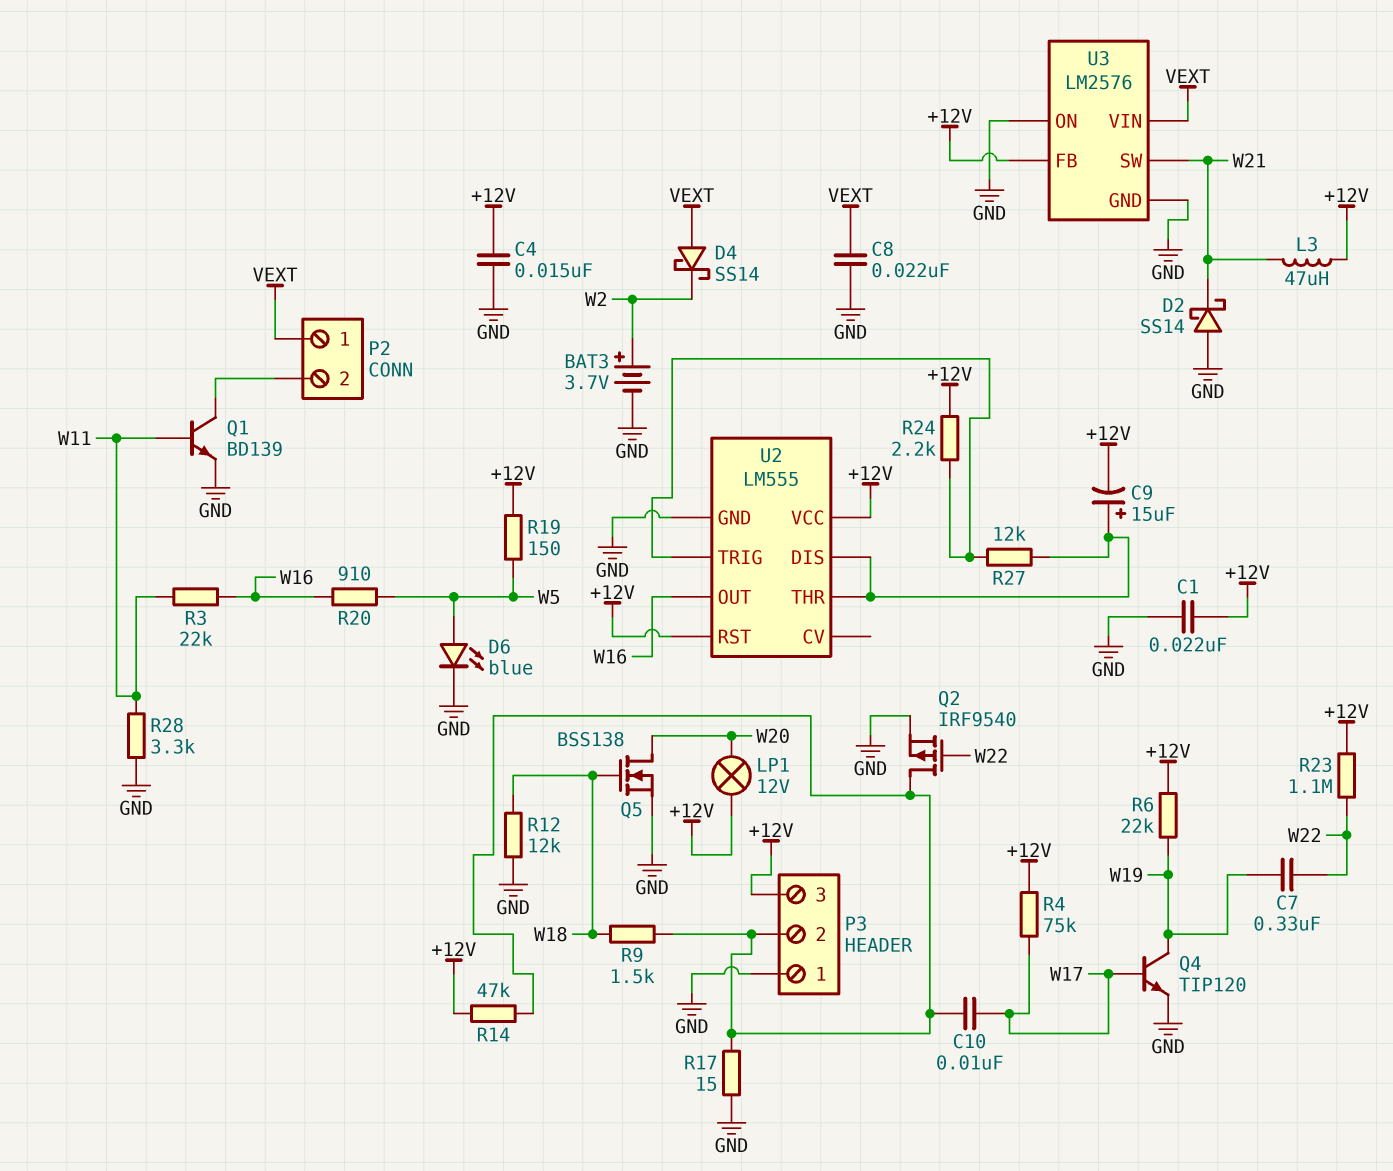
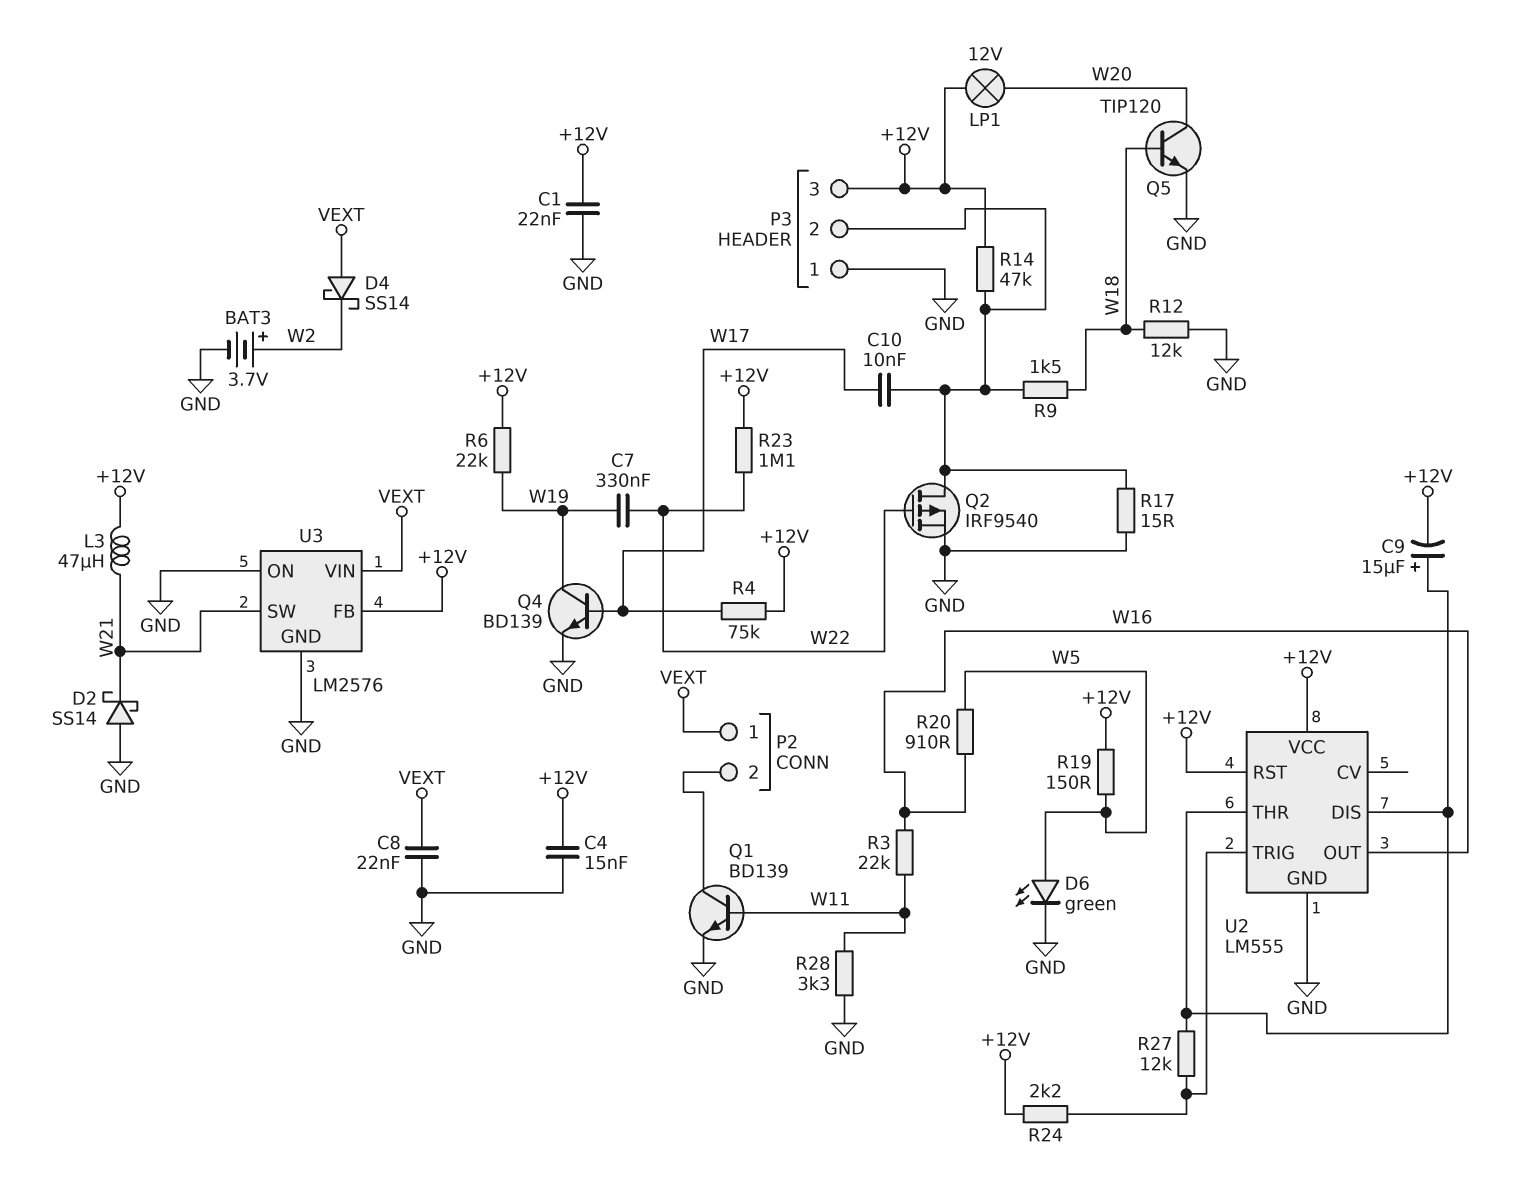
D6: LED blue (A W5, K GND) -> LED green (A W5, K GND)
Q4: NPN TIP120 (B W17, C W19, E GND) -> NPN BD139 (B W17, C W19, E GND)
Q5: NMOS BSS138 (G W18, D W20, S GND) -> NPN TIP120 (B W18, C W20, E GND)

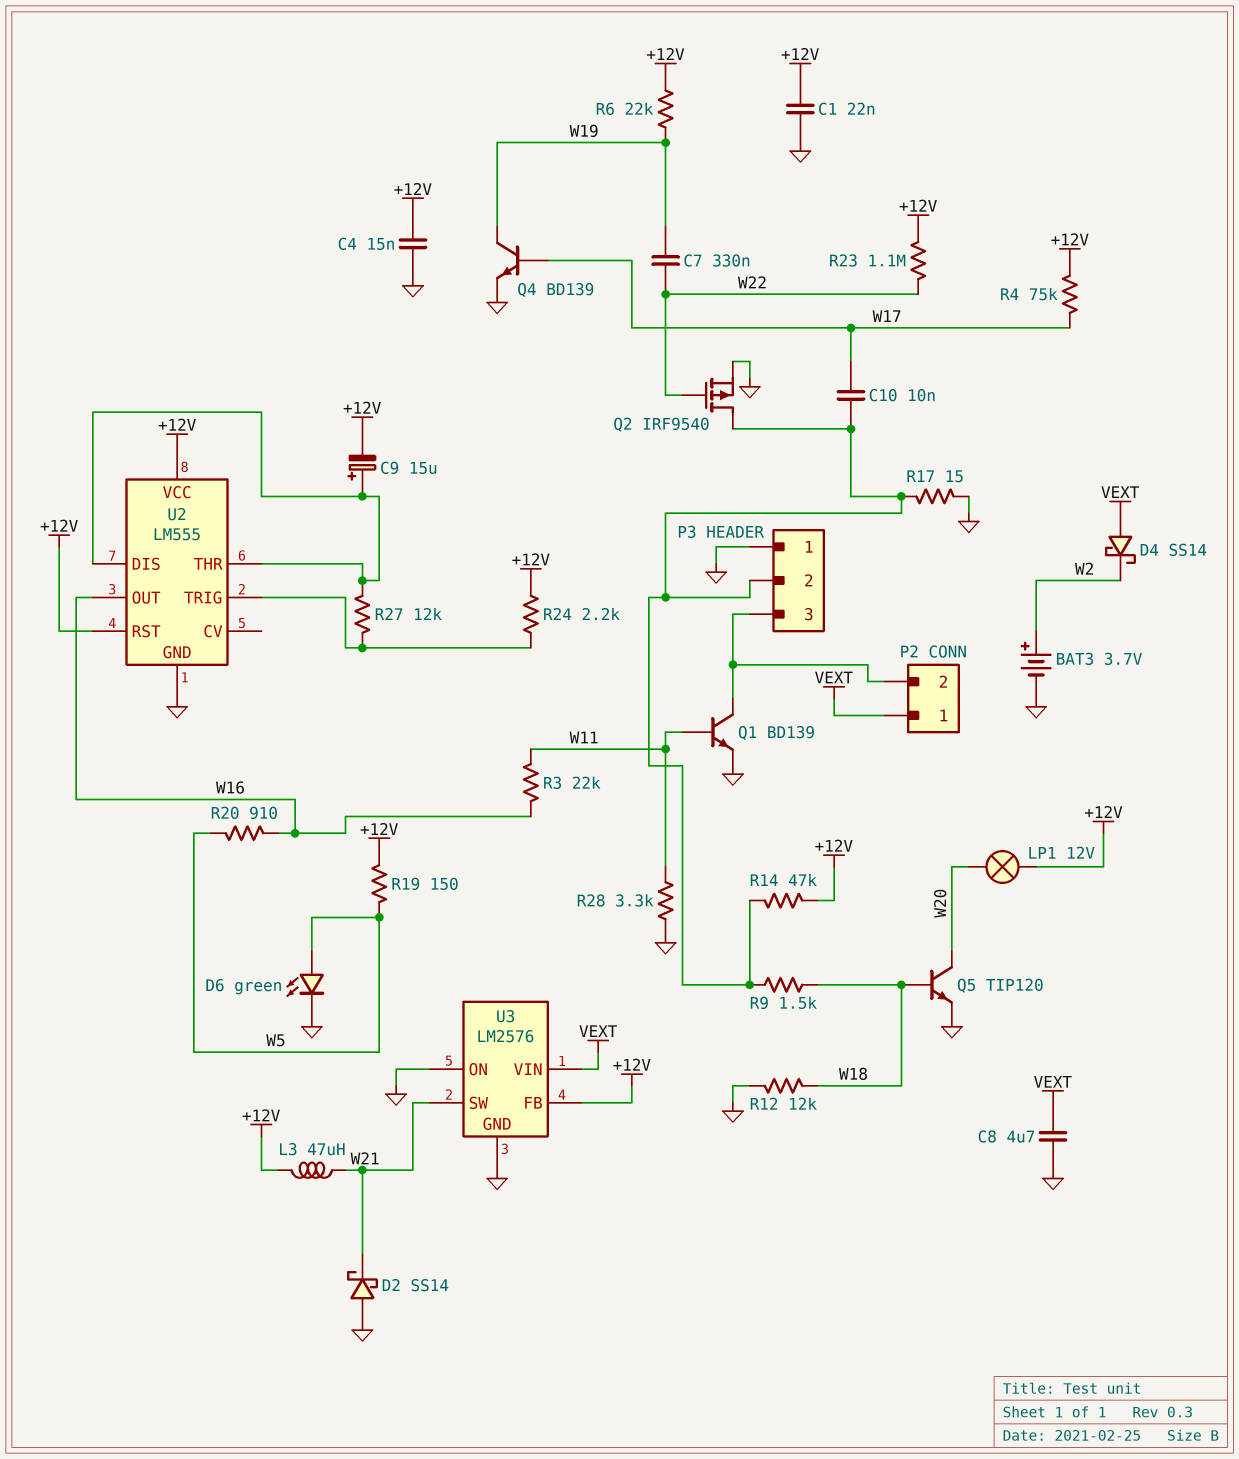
C8: 22nF (GND, VEXT) -> 4.7uF (GND, VEXT)
P3 pin 3: +12V -> P2/2

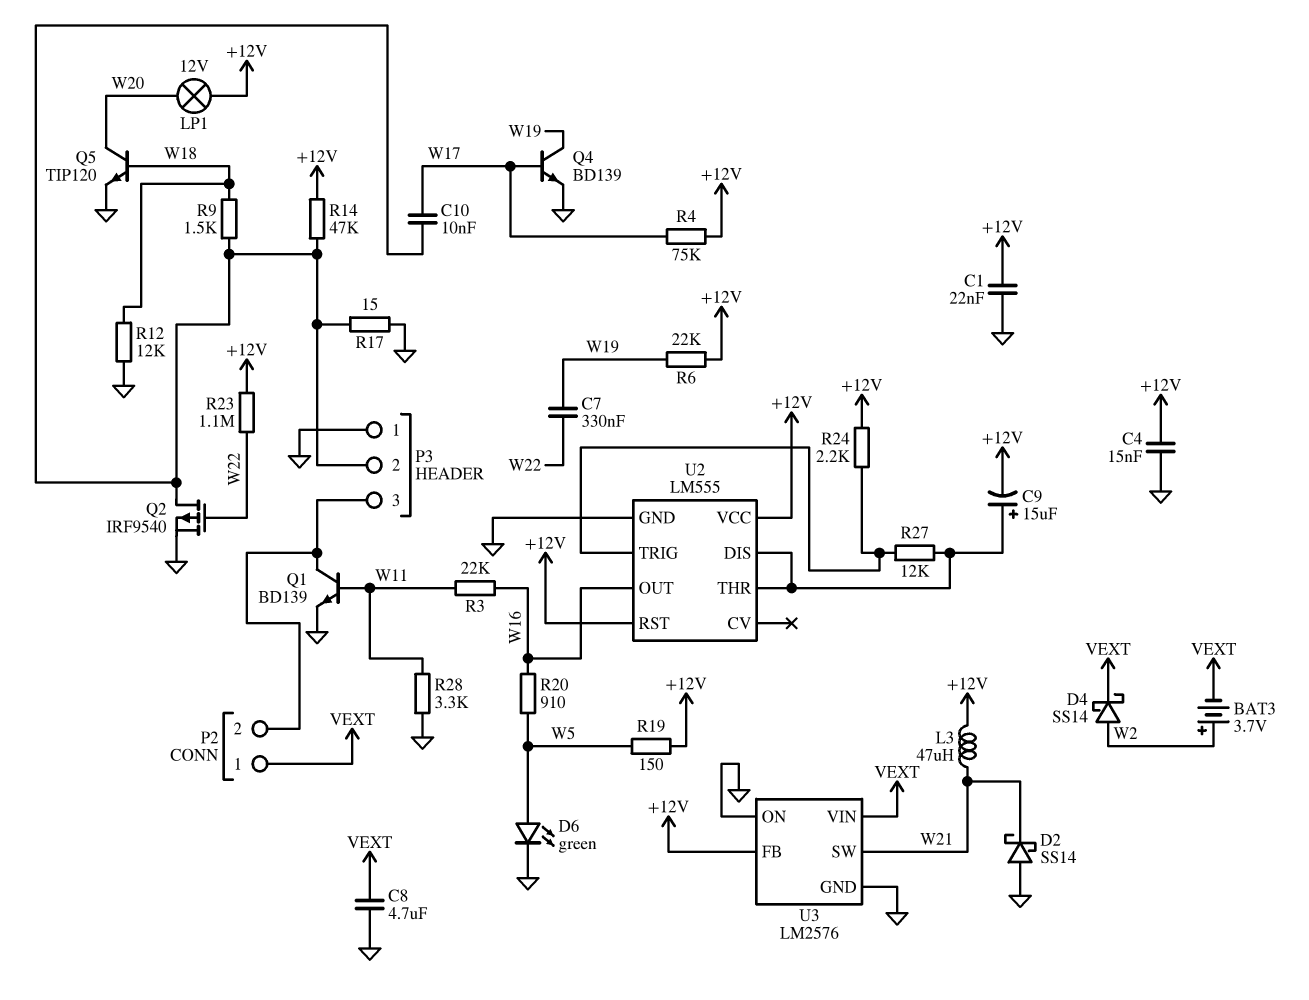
BAT3: 3.7V (plus W2, minus GND) -> 3.7V (plus W2, minus VEXT)
D4: schottky SS14 (A VEXT, K W2) -> schottky SS14 (A W2, K VEXT)

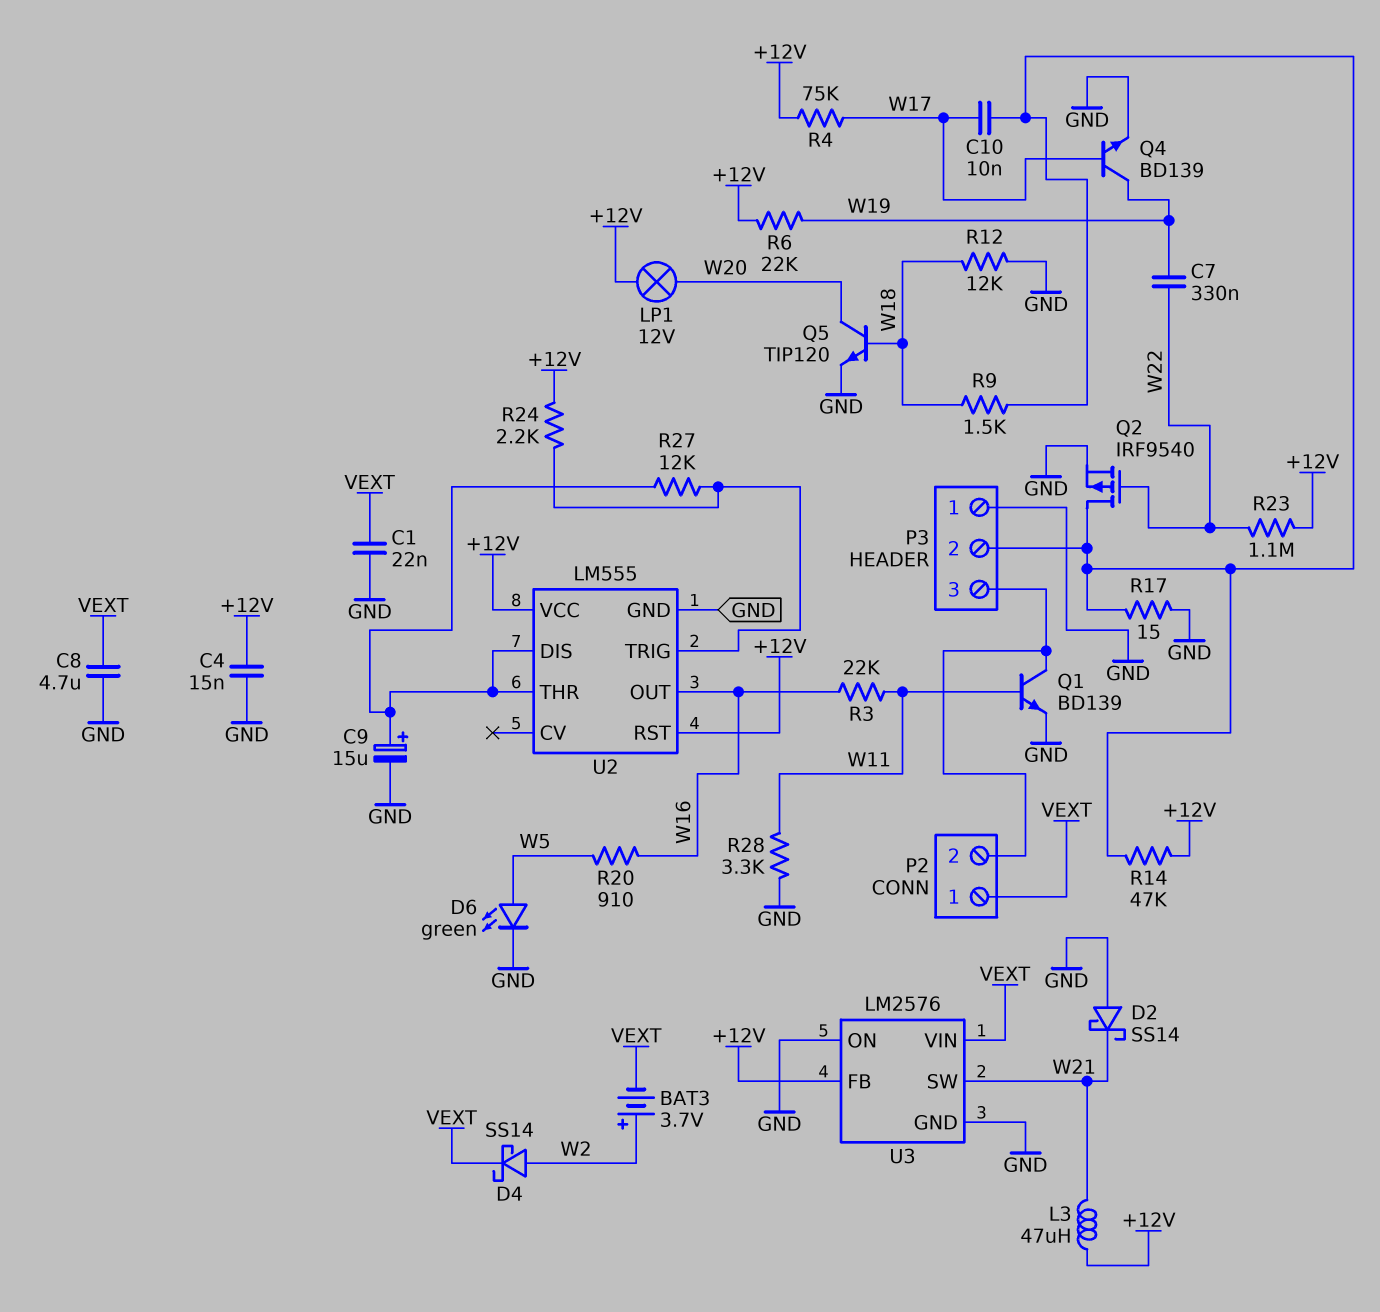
C1: 22nF (+12V, GND) -> 22nF (GND, VEXT)
C9: 15uF (plus U2/DIS, minus +12V) -> 15uF (plus U2/DIS, minus GND)
R19: 150 (+12V, W5) -> none

